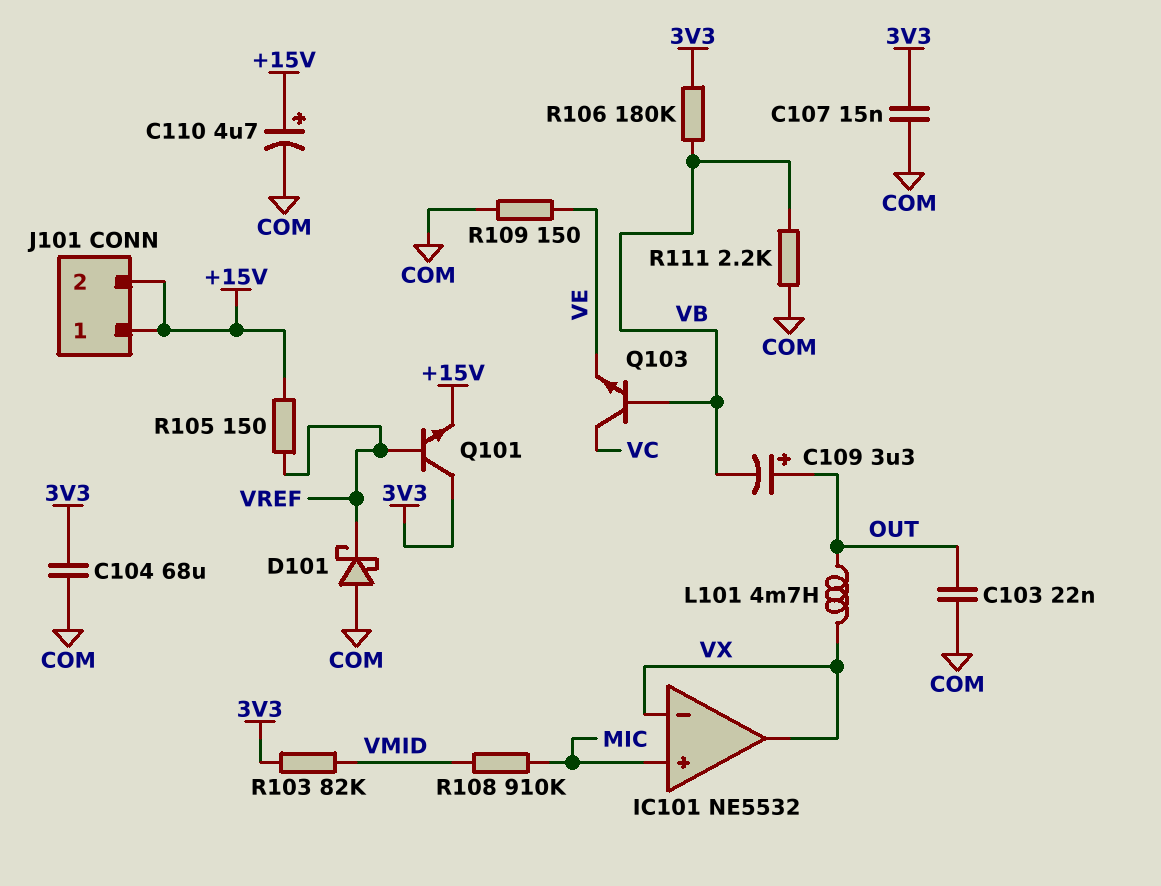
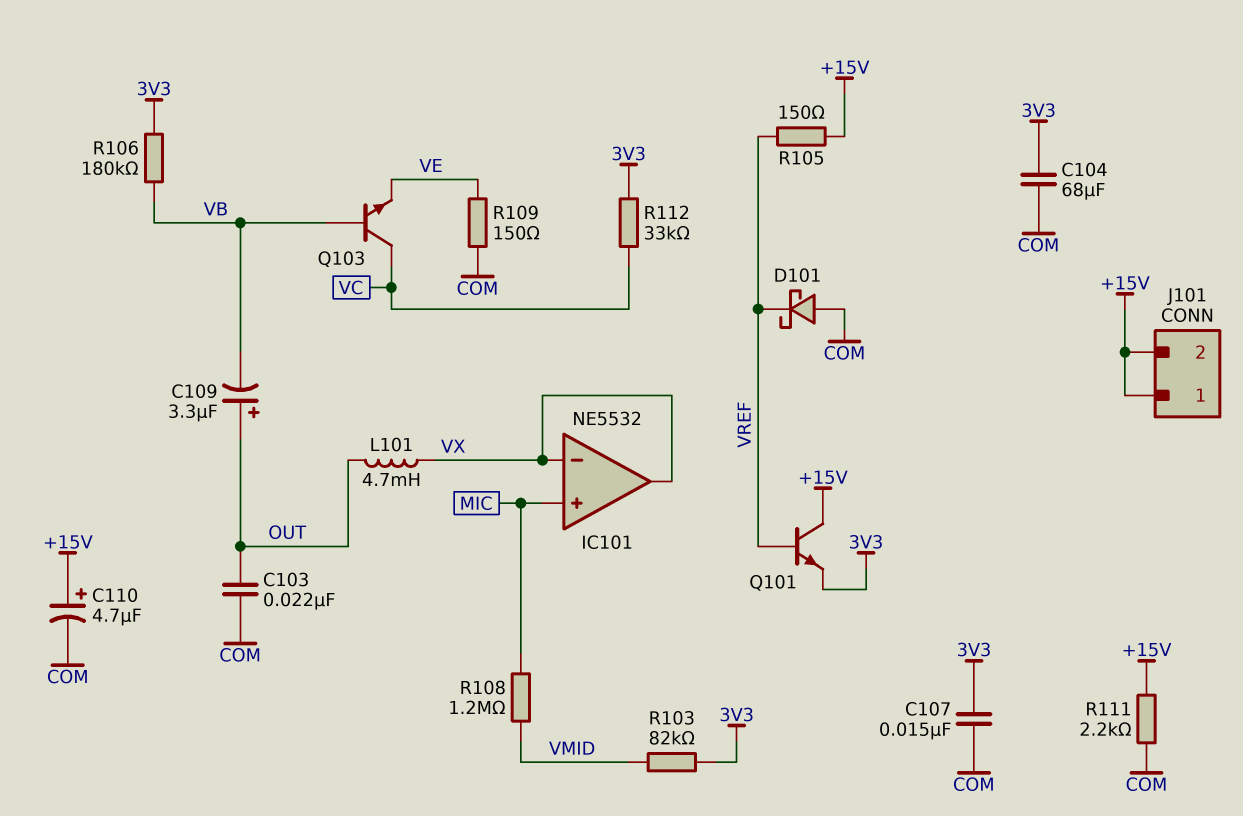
Q101: NPN (B VREF, C 3V3, E +15V) -> NPN (B VREF, C +15V, E 3V3)
R108: 910k (MIC, VMID) -> 1.2M (MIC, VMID)
R111: 2.2k (COM, VB) -> 2.2k (+15V, COM)
R112: none -> 33k (3V3, VC)

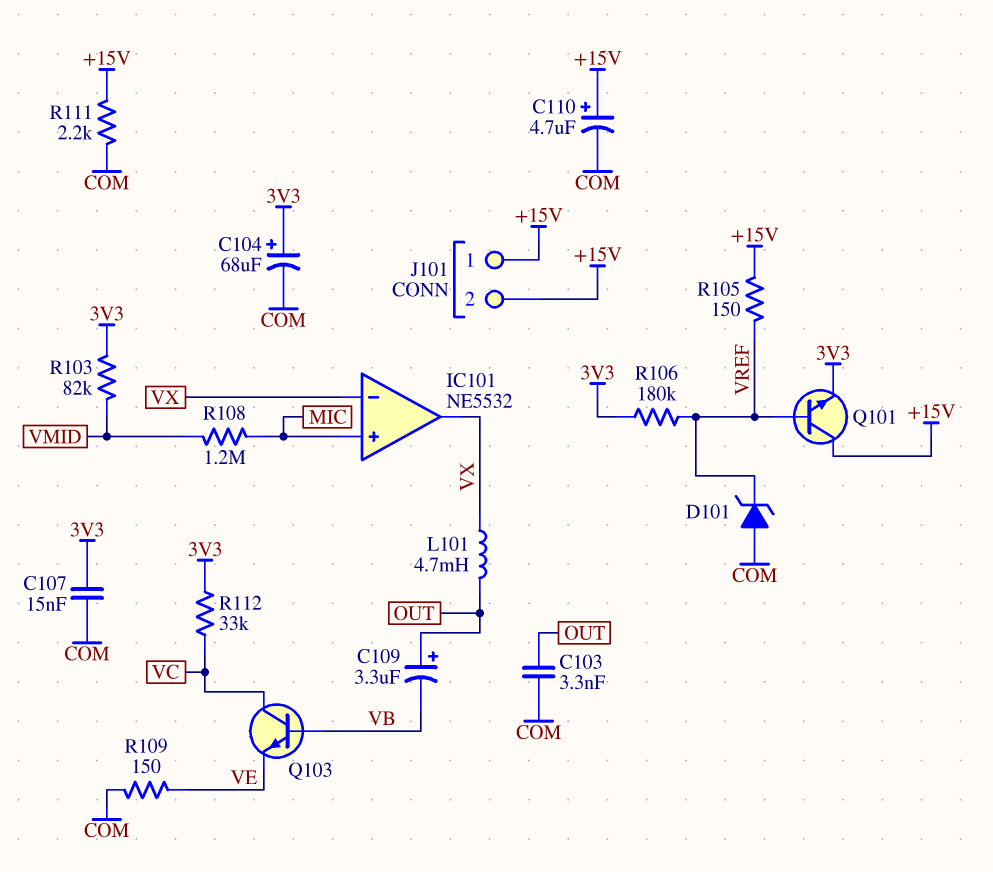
C103: 22nF (COM, OUT) -> 3.3nF (COM, OUT)
C104: 68uF (3V3, COM) -> 68uF (plus 3V3, minus COM)
D101: schottky (A COM, K VREF) -> zener (A COM, K VREF)
R106: 180k (3V3, VB) -> 180k (3V3, VREF)

